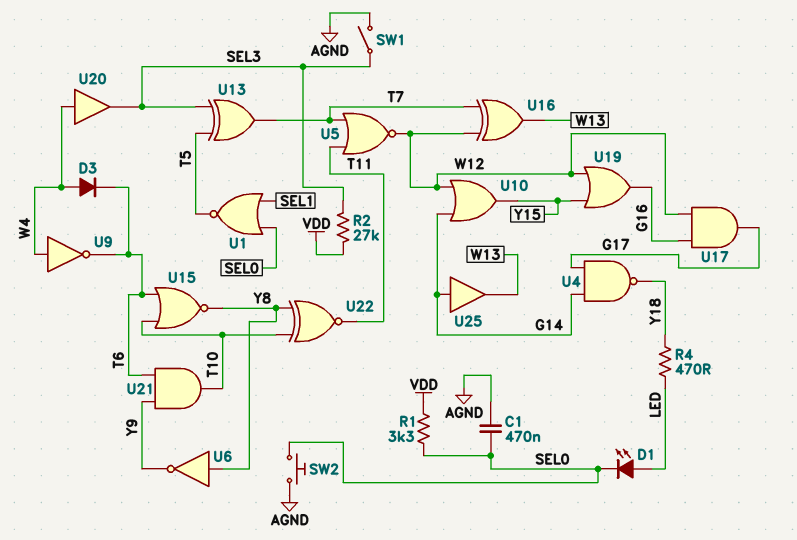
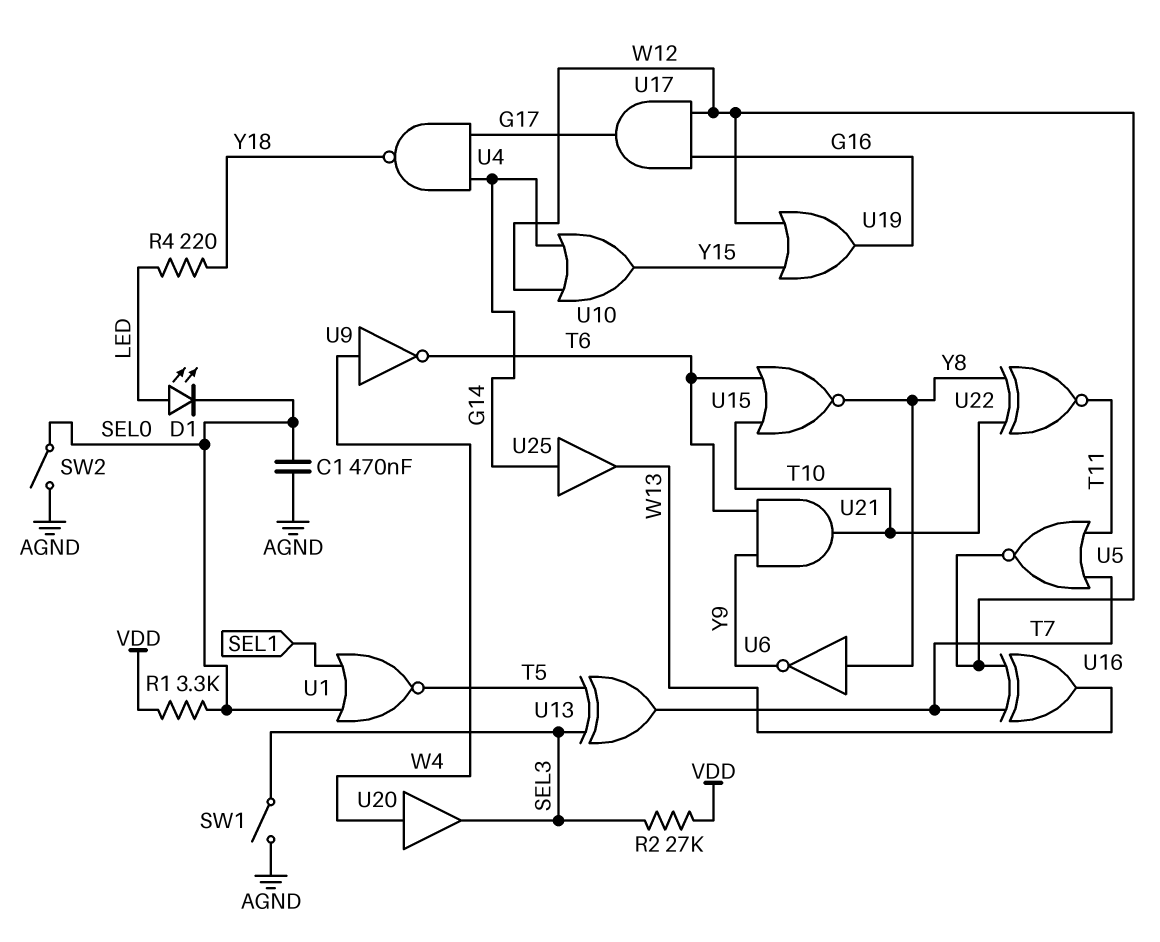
D3: diode (A W4, K T6) -> none
R4: 470 (LED, Y18) -> 220 (LED, Y18)
SW2: button (AGND, SEL0) -> switch (AGND, SEL0)

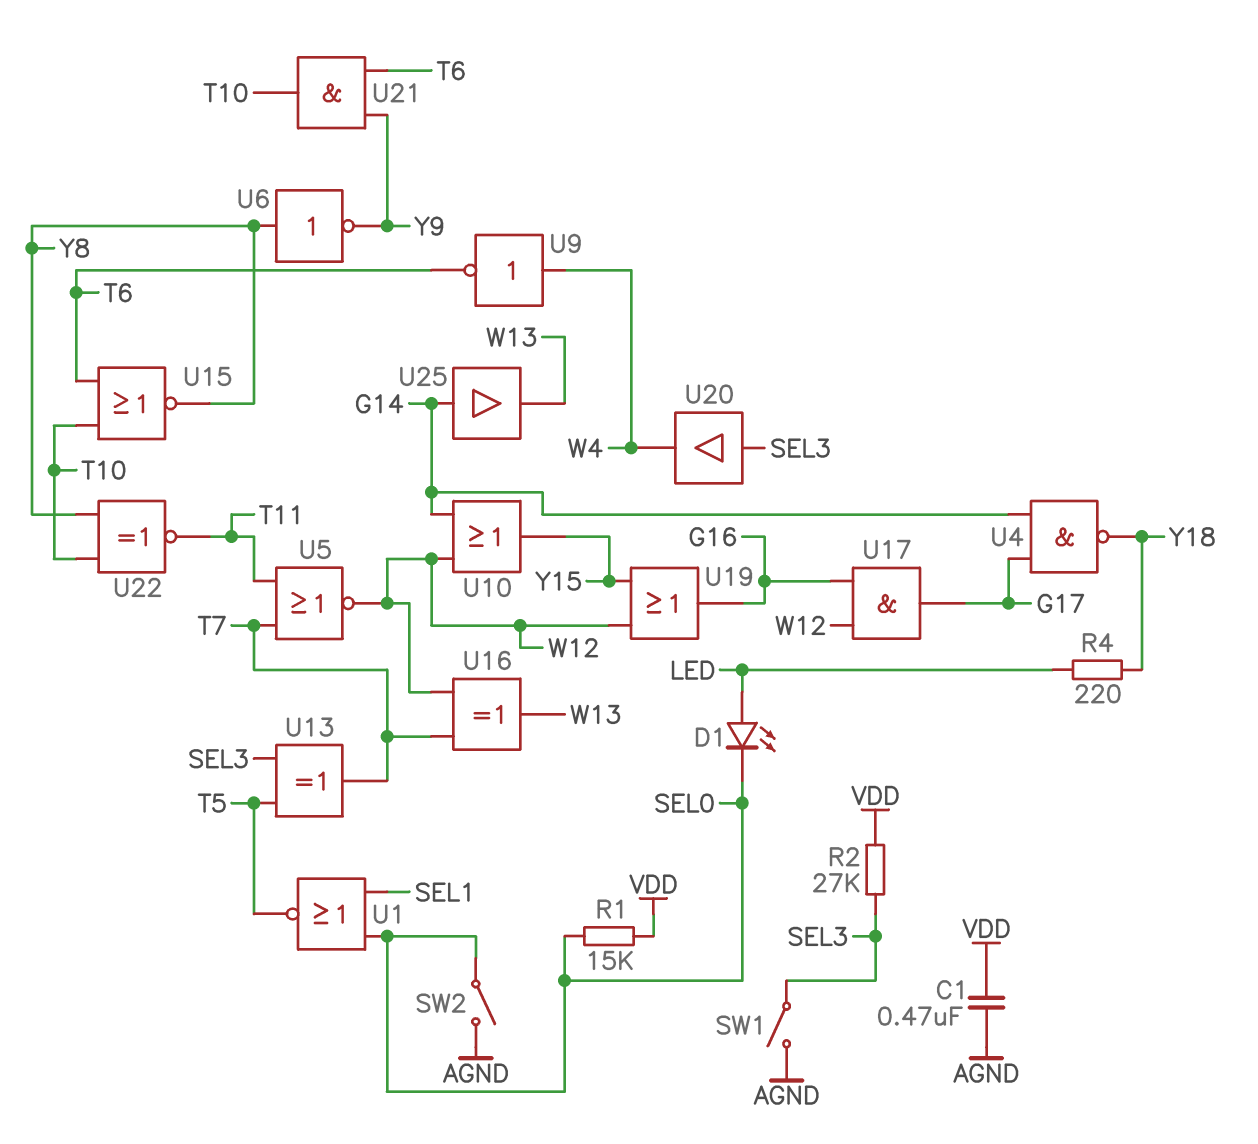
C1: 470nF (AGND, SEL0) -> 470nF (AGND, VDD)
R1: 3.3k (SEL0, VDD) -> 15k (SEL0, VDD)
U20: buffer (in W4, out SEL3) -> buffer (in SEL3, out W4)

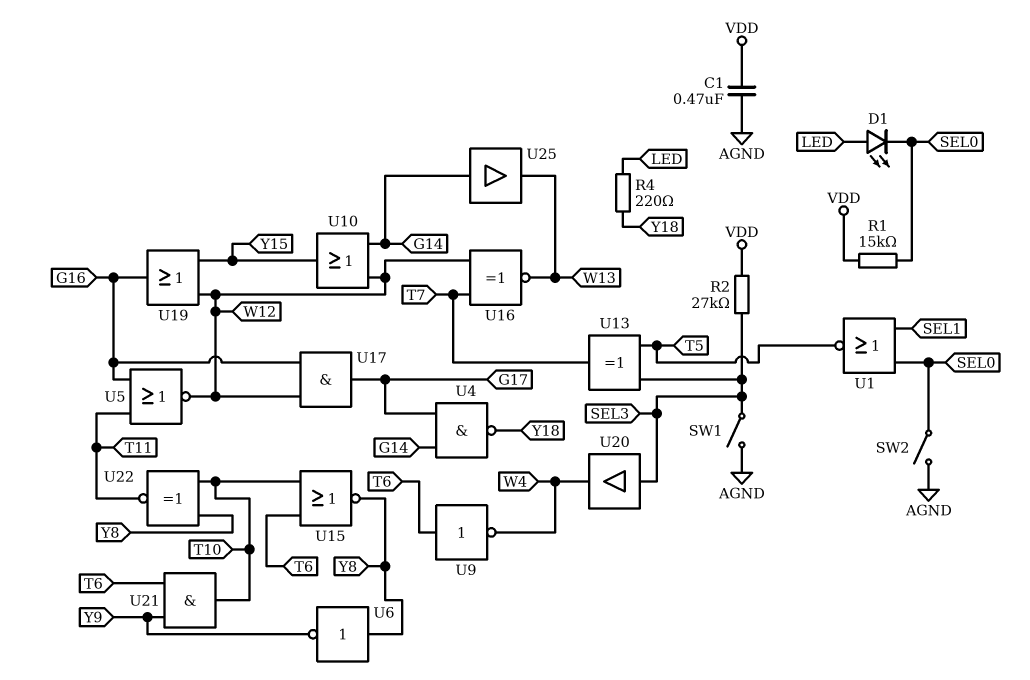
U5: NOR (in T7, in T11, out W12) -> NOR (in G16, in T11, out W12)
U9: NOT (in W4, out T6) -> NOT (in T6, out W4)
U16: XOR (in T7, in W12, out W13) -> XNOR (in T7, in W12, out W13)

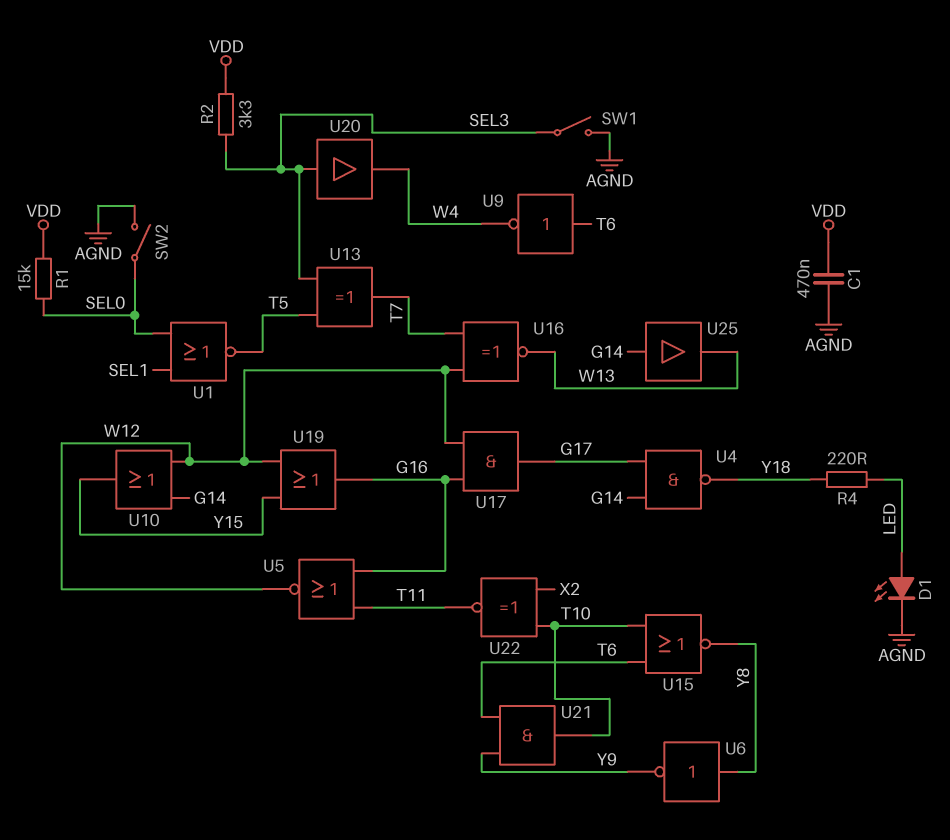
D1: LED (A LED, K SEL0) -> LED (A LED, K AGND)
R2: 27k (SEL3, VDD) -> 3.3k (SEL3, VDD)
U22: XNOR (in T10, in Y8, out T11) -> XNOR (in T10, in X2, out T11)

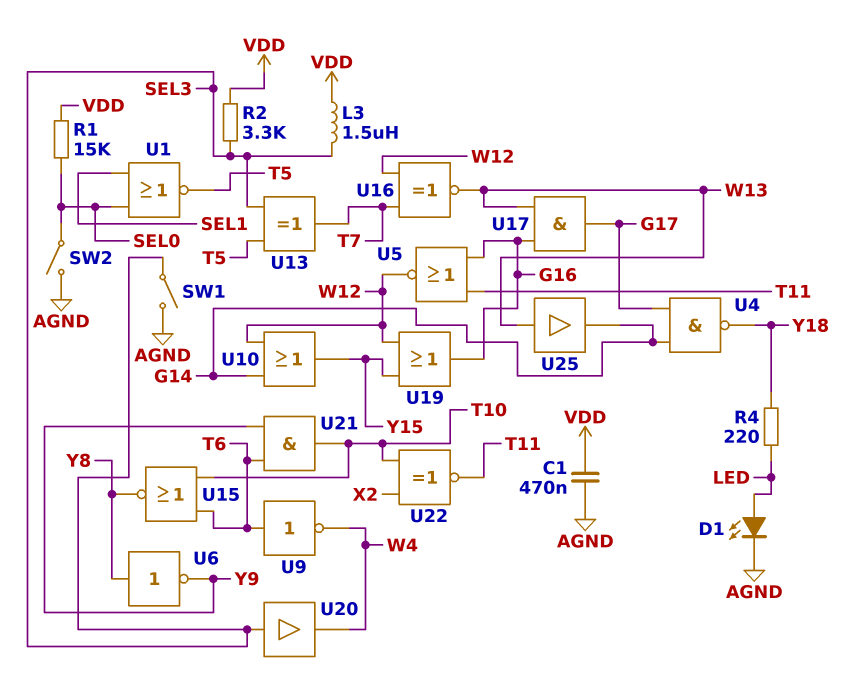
L3: none -> 1.5uH (SEL3, VDD)
U17: AND (in G16, in W12, out G17) -> AND (in G16, in W13, out G17)
U25: buffer (in G14, out W13) -> buffer (in W13, out G14)

